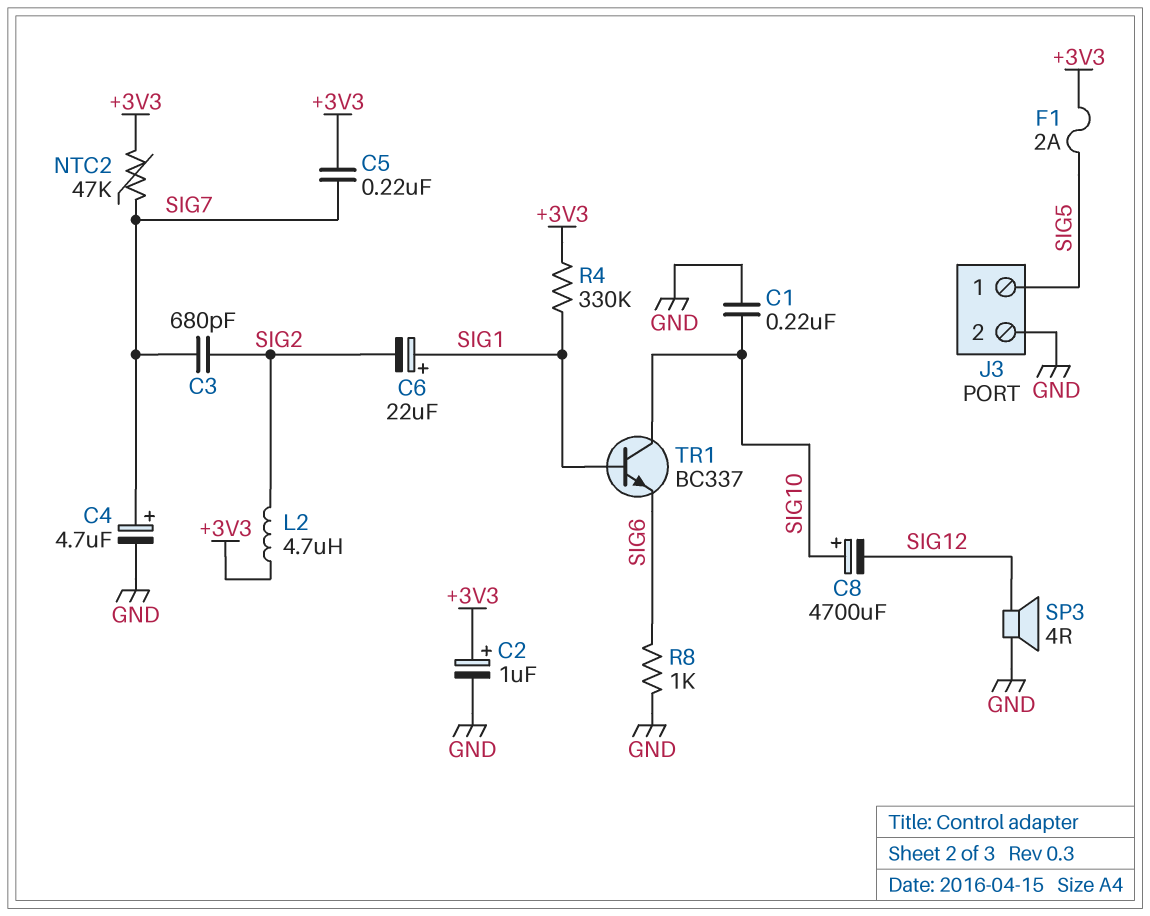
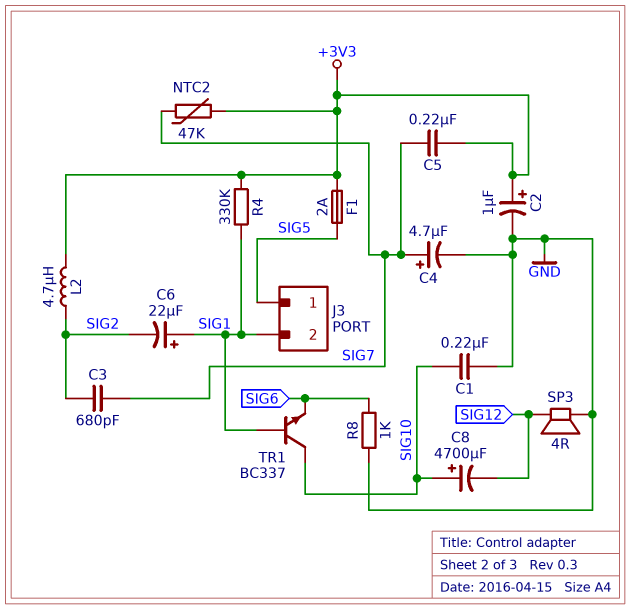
J3 pin 2: GND -> SIG1

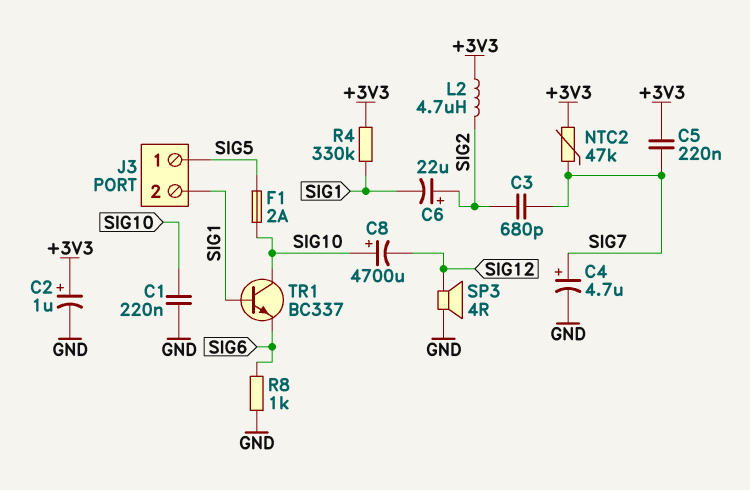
C6: 22uF (plus SIG1, minus SIG2) -> 22uF (plus SIG2, minus SIG1)
F1: 2A (+3V3, SIG5) -> 2A (SIG5, SIG10)

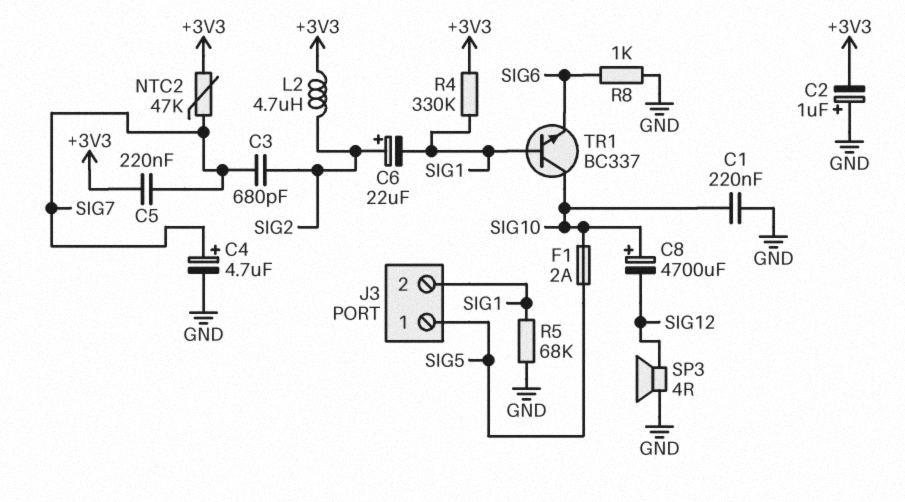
C2: 1uF (plus +3V3, minus GND) -> 1uF (plus GND, minus +3V3)
R5: none -> 68k (GND, SIG1)

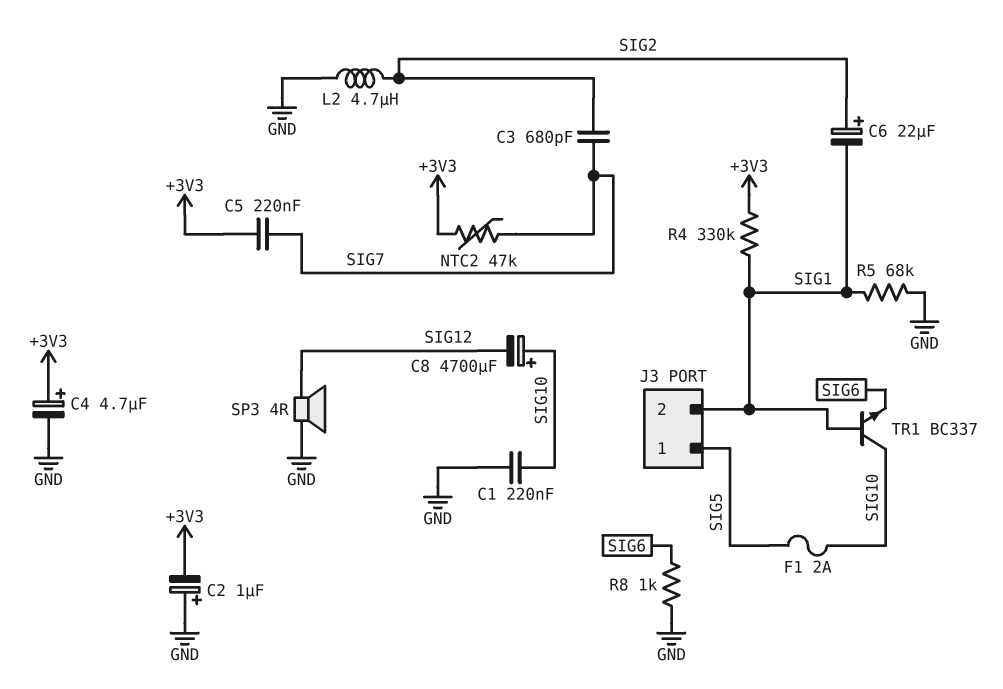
C4: 4.7uF (plus SIG7, minus GND) -> 4.7uF (plus +3V3, minus GND)
L2: 4.7uH (+3V3, SIG2) -> 4.7uH (GND, SIG2)

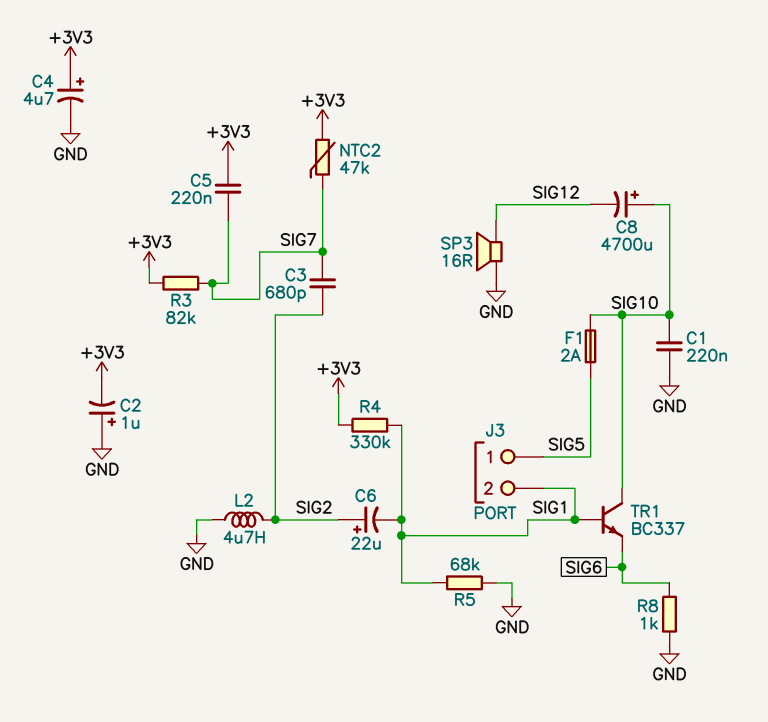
R3: none -> 82k (+3V3, SIG7)
SP3: speaker 4R (GND, SIG12) -> speaker 16R (GND, SIG12)

